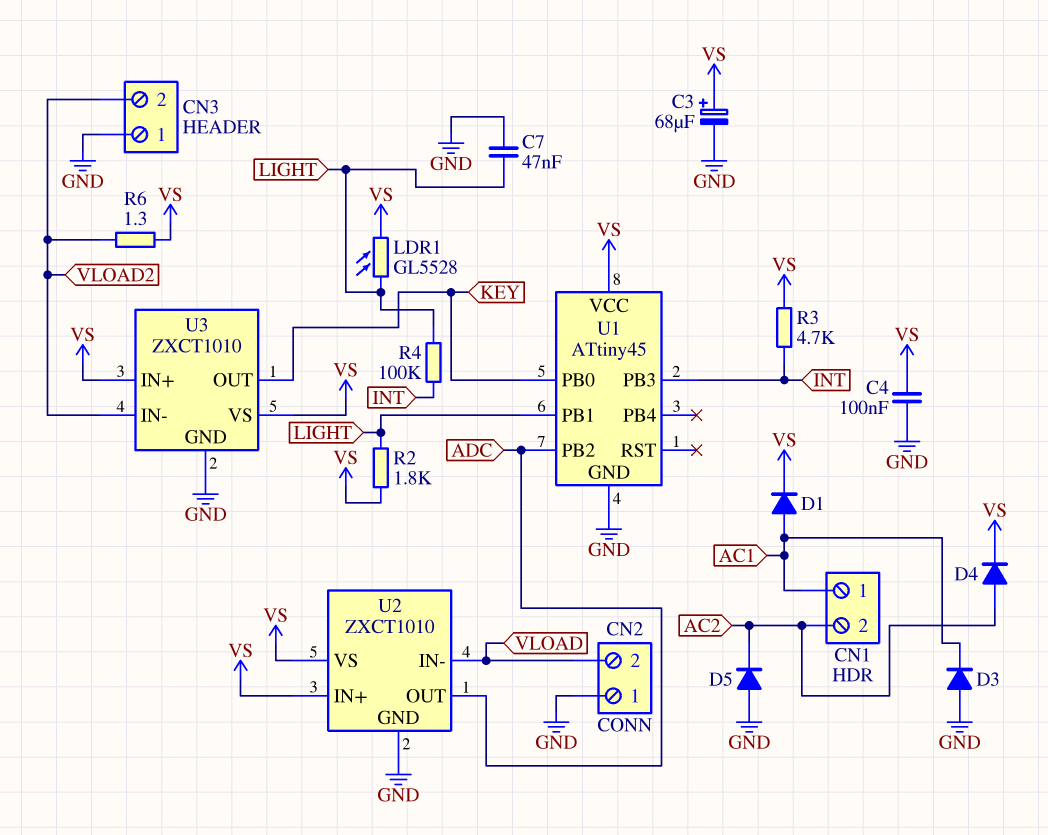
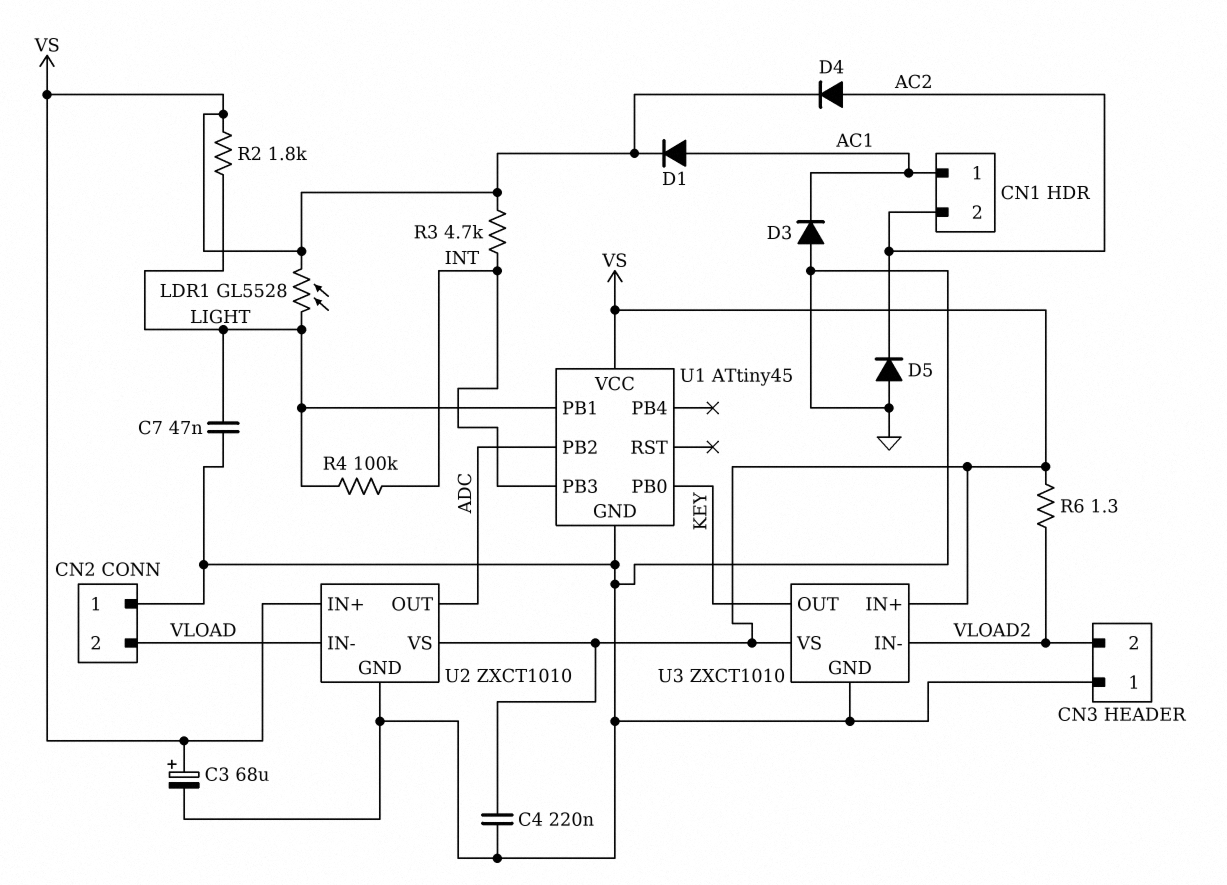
C4: 100nF (GND, VS) -> 220nF (GND, VS)

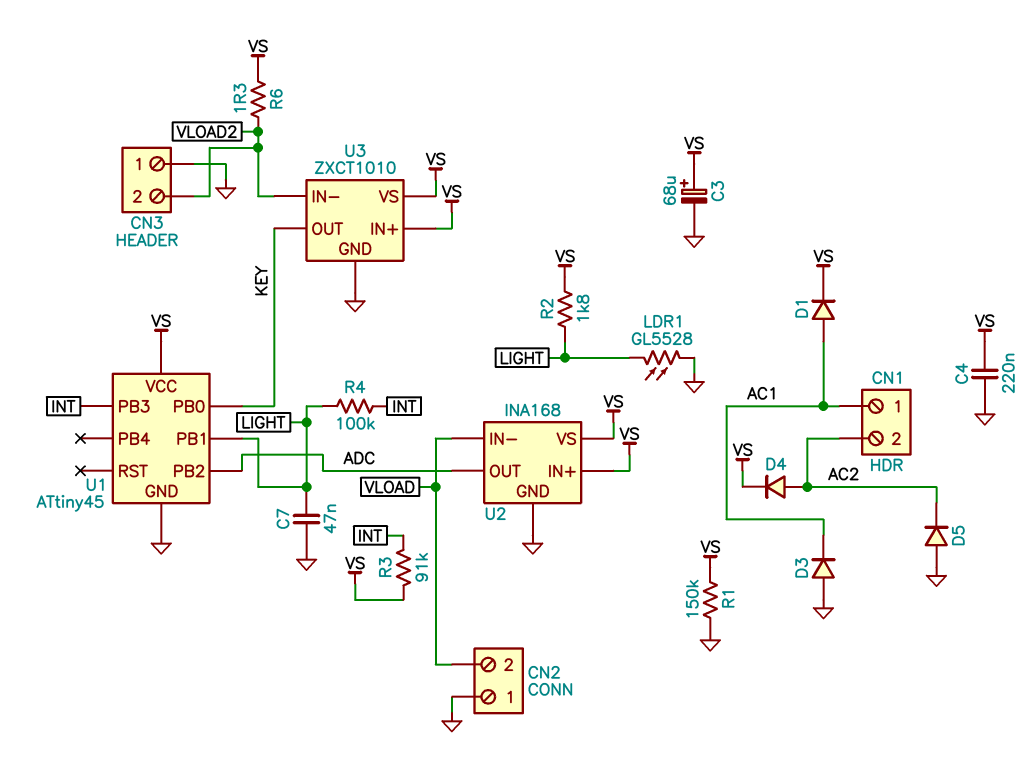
LDR1: GL5528 (LIGHT, VS) -> GL5528 (GND, LIGHT)
R1: none -> 150k (GND, VS)
R3: 4.7k (INT, VS) -> 91k (INT, VS)
U2: ZXCT1010 -> INA168

